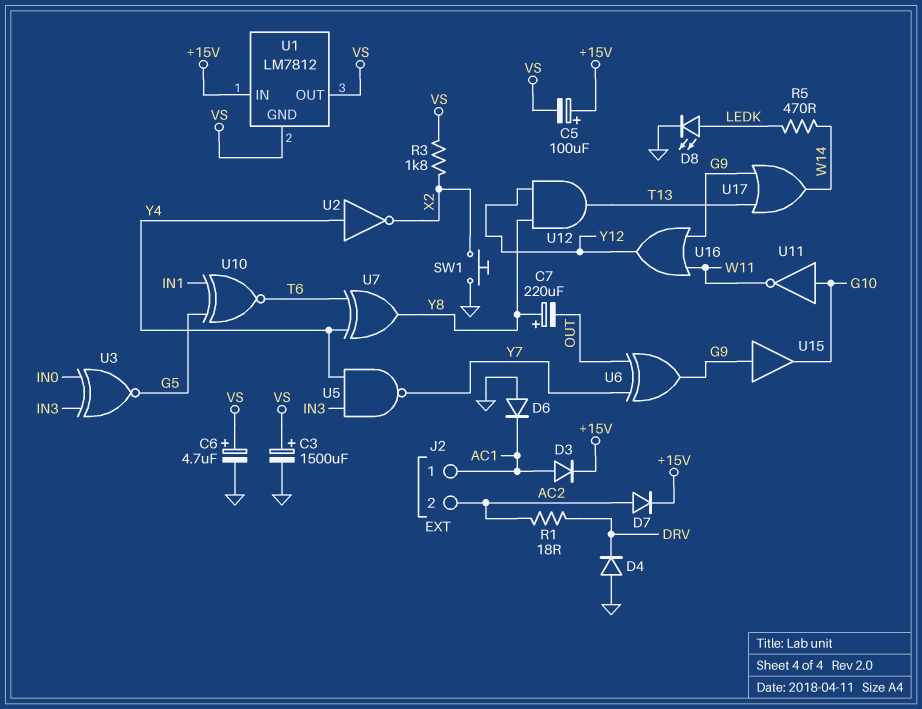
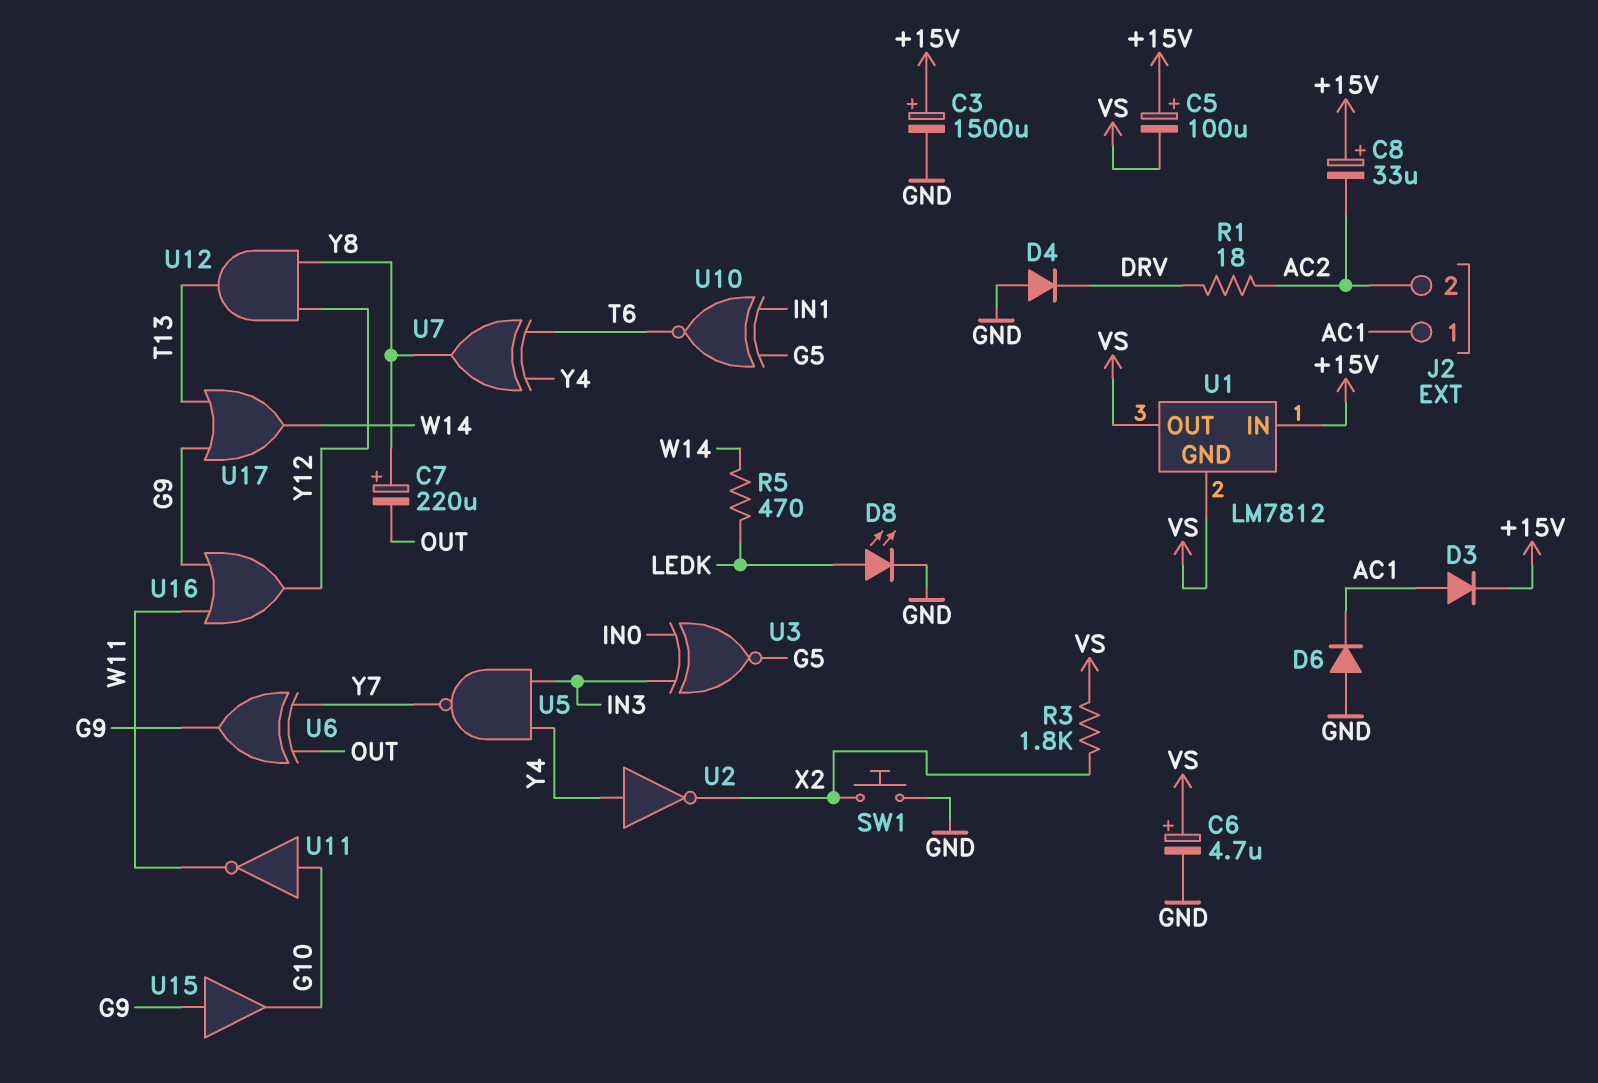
C3: 1500uF (plus VS, minus GND) -> 1500uF (plus +15V, minus GND)
C8: none -> 33uF (plus +15V, minus AC2)
D7: diode (A AC2, K +15V) -> none

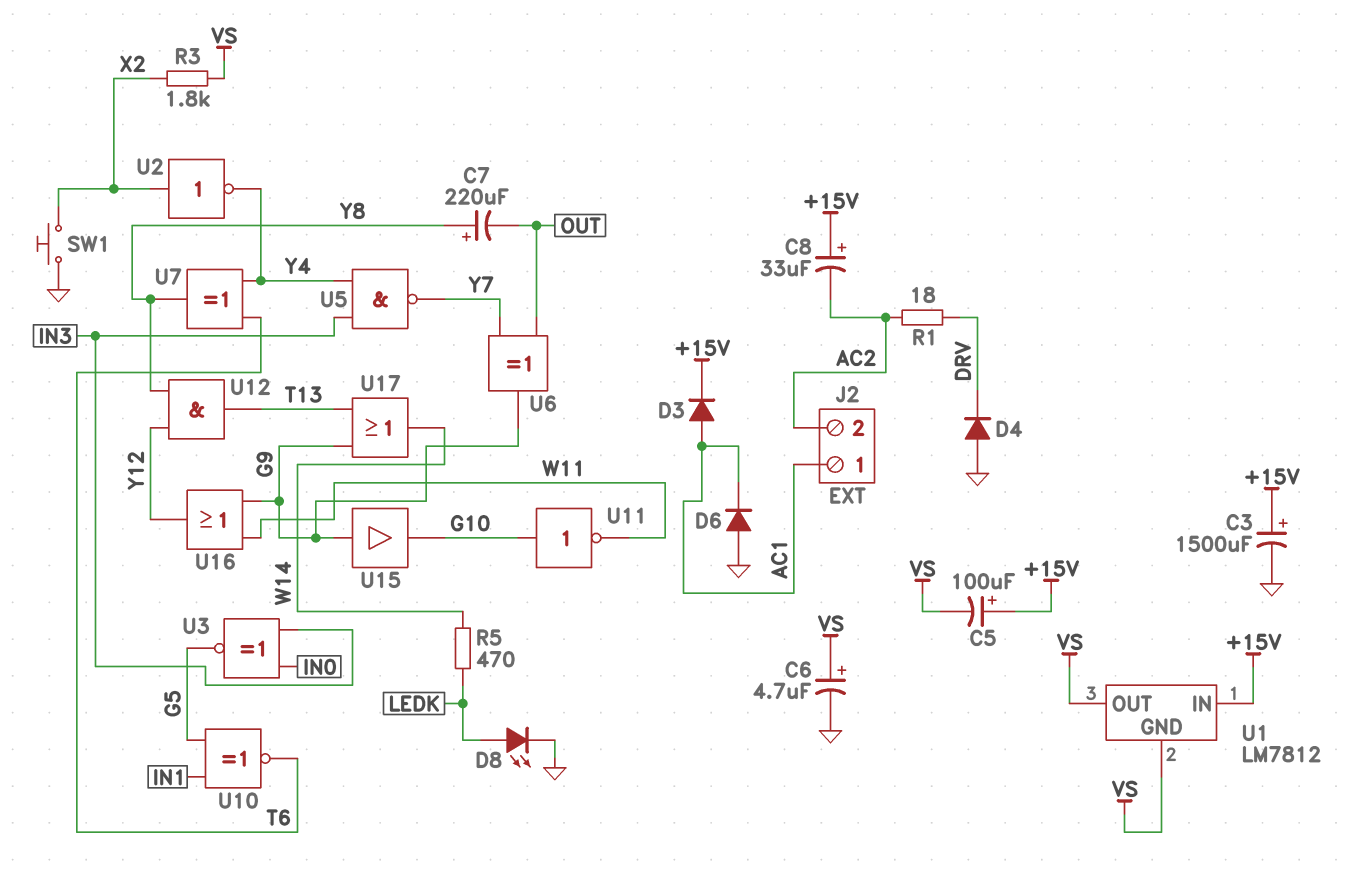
U2: NOT (in Y4, out X2) -> NOT (in X2, out Y4)

